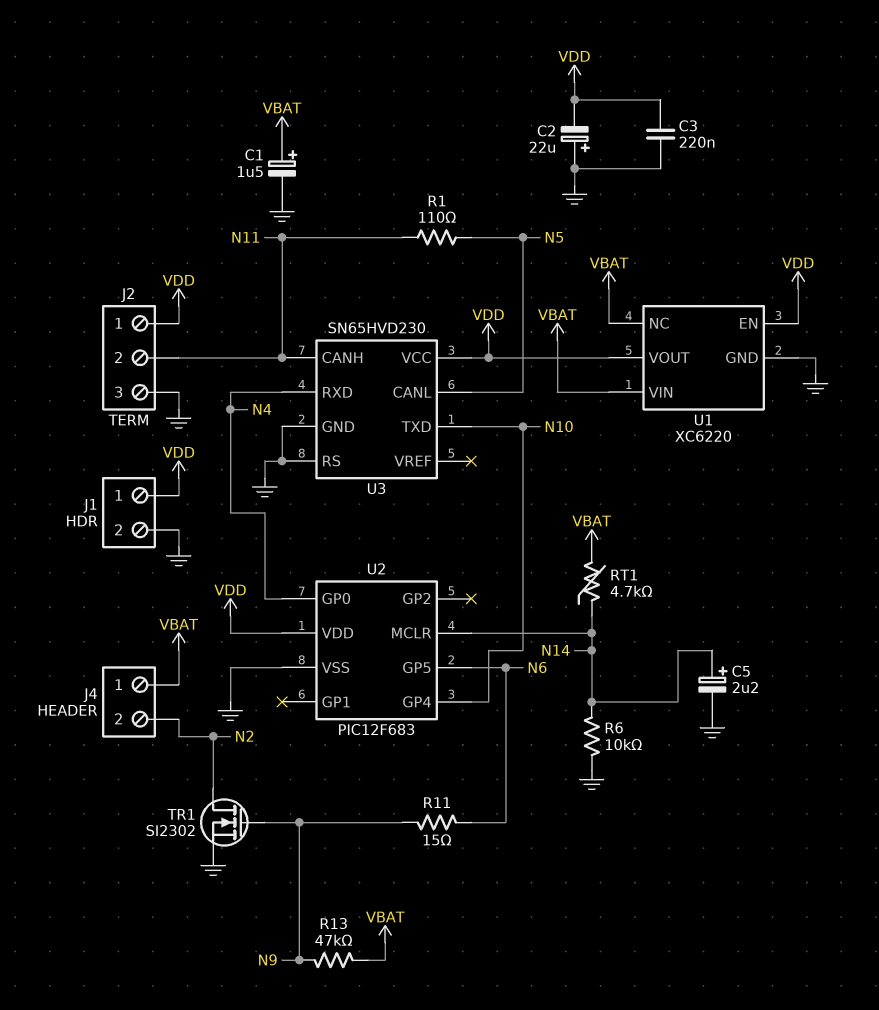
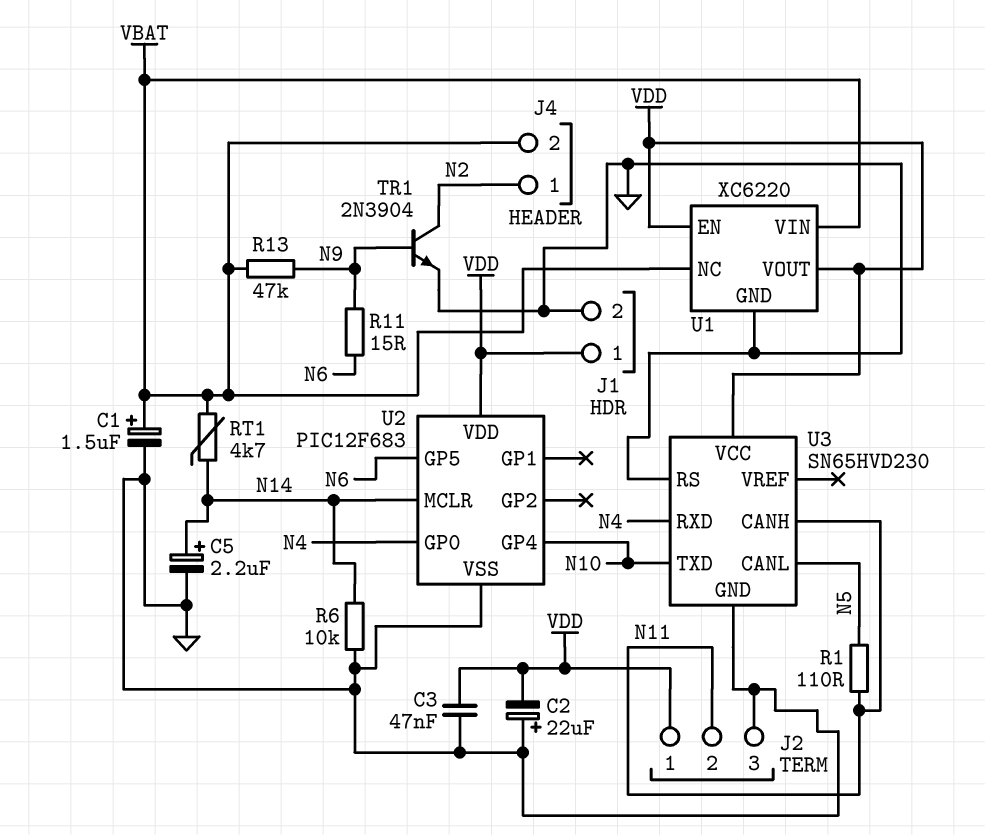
C3: 220nF (GND, VDD) -> 47nF (GND, VDD)
J4 pin 1: VBAT -> N2
J4 pin 2: N2 -> VBAT
TR1: NMOS SI2302 (G N9, D N2, S GND) -> NPN 2N3904 (B N9, C N2, E GND)

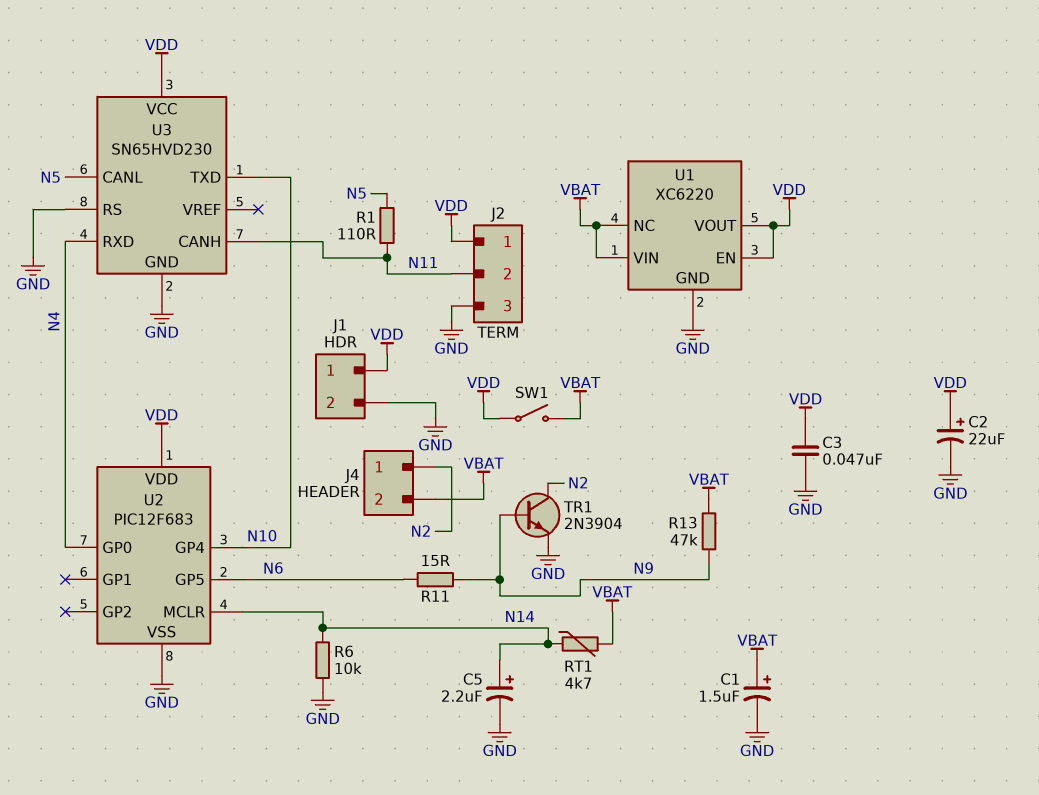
C2: 22uF (plus GND, minus VDD) -> 22uF (plus VDD, minus GND)
SW1: none -> switch (VBAT, VDD)

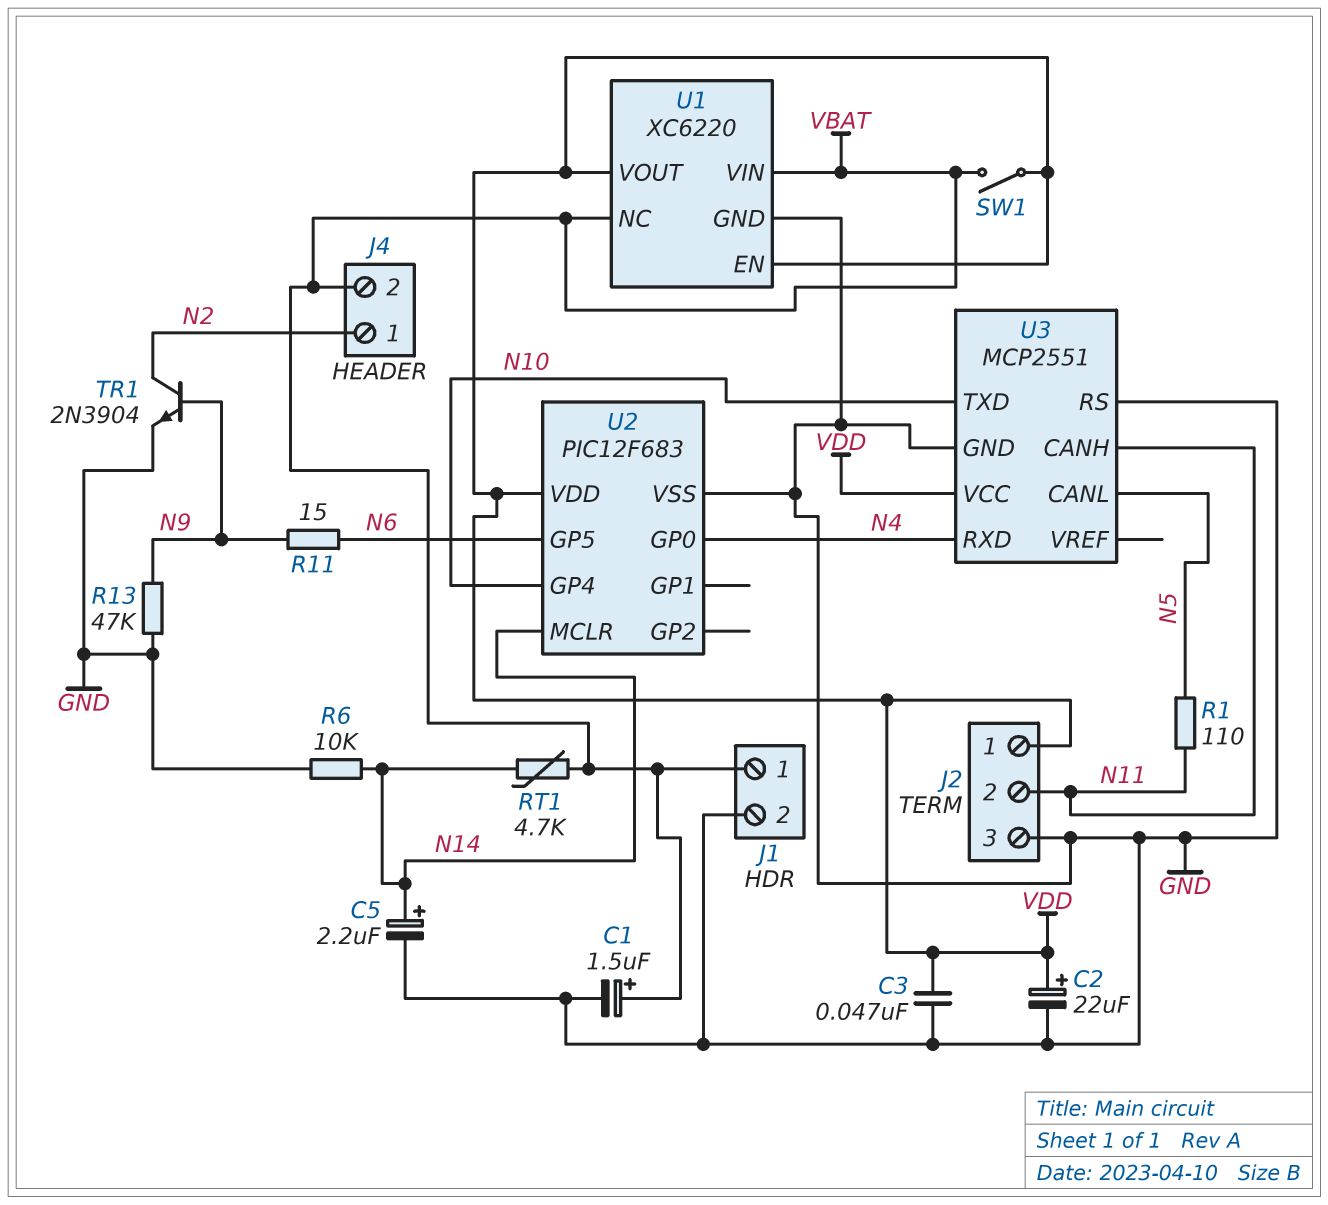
J1 pin 1: VDD -> VBAT
R13: 47k (N9, VBAT) -> 47k (GND, N9)
U3: SN65HVD230 -> MCP2551

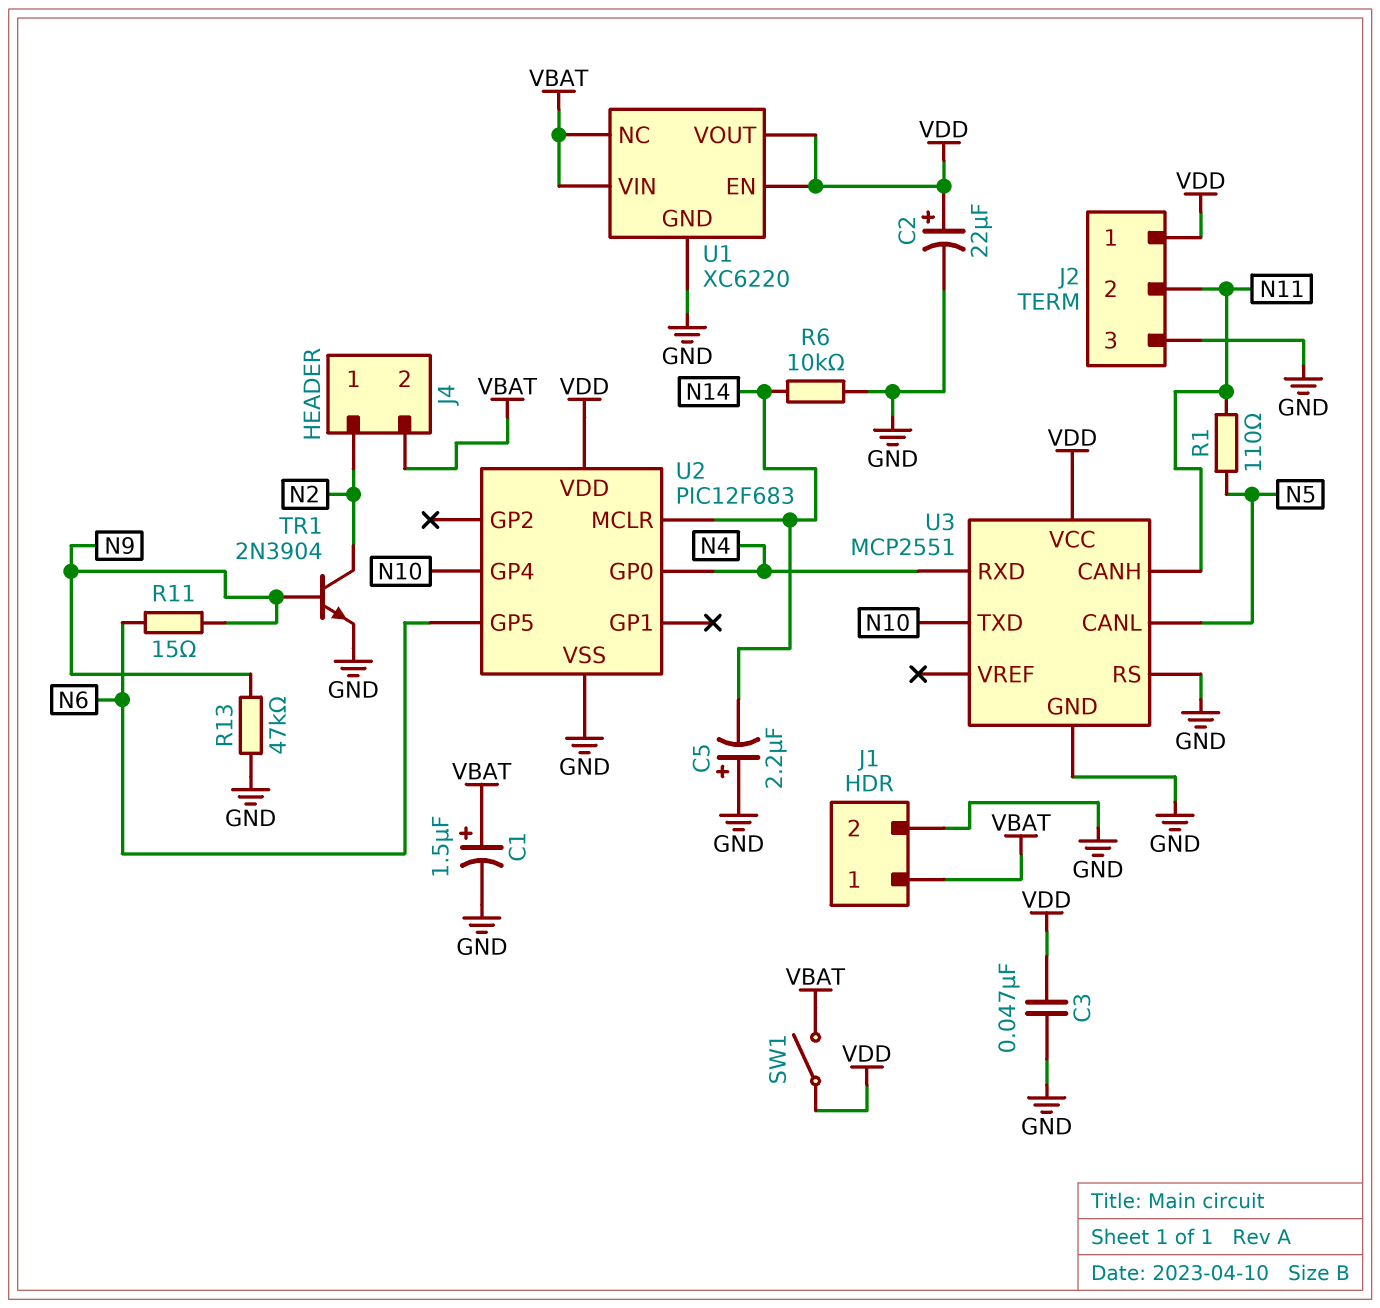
C5: 2.2uF (plus N14, minus GND) -> 2.2uF (plus GND, minus N14)
RT1: 4.7k (N14, VBAT) -> none

